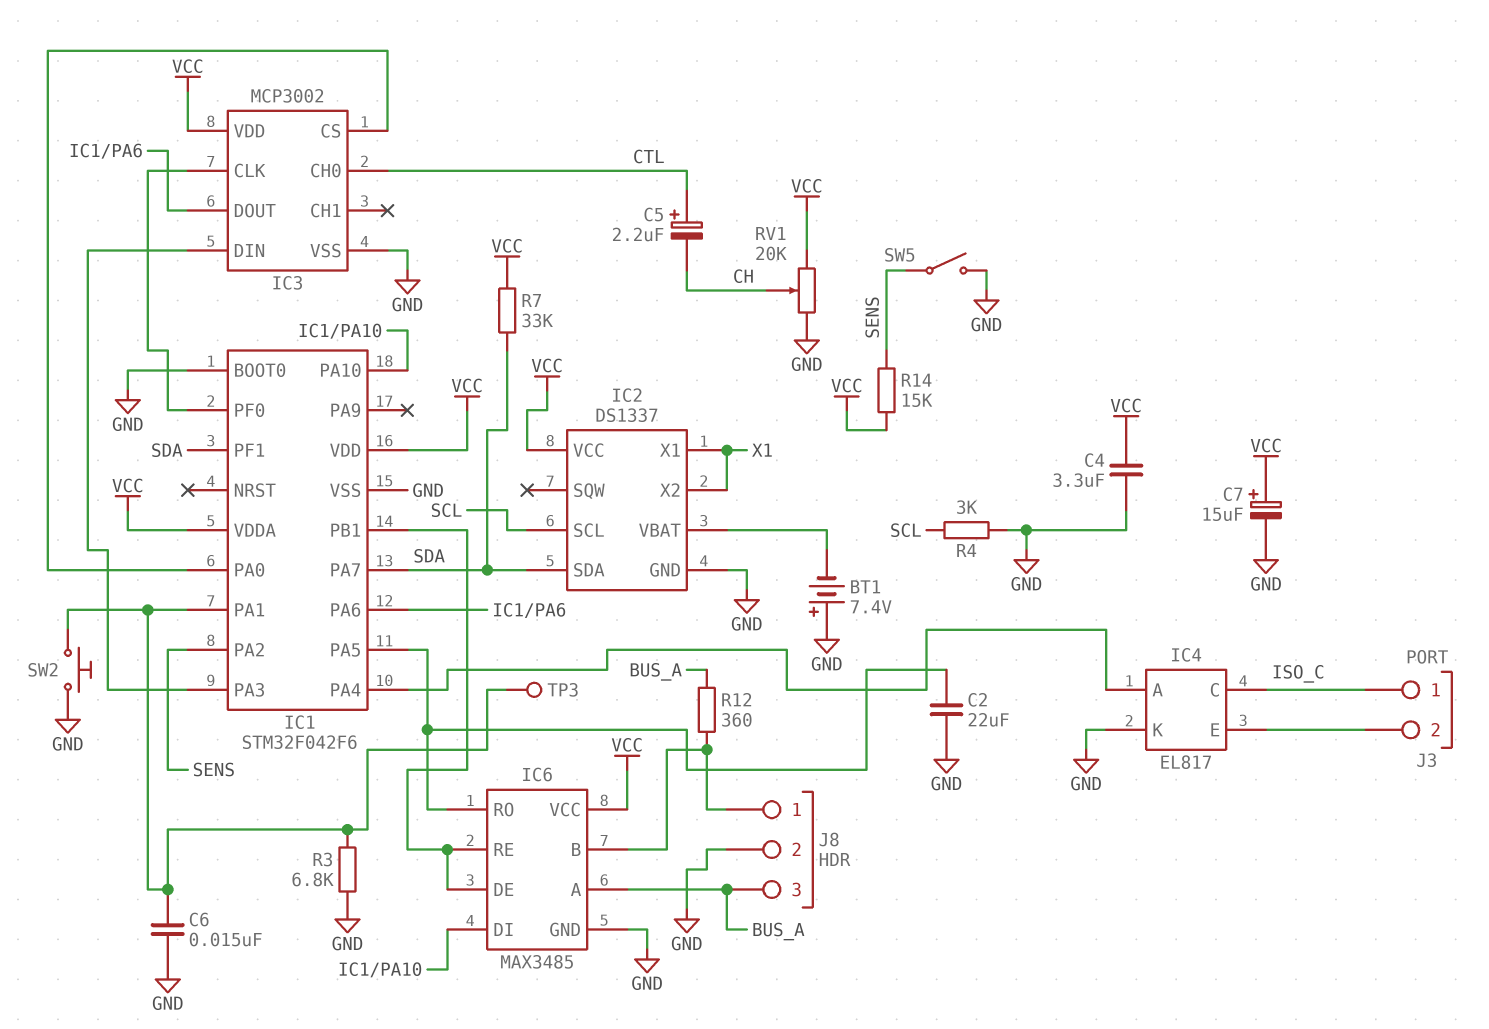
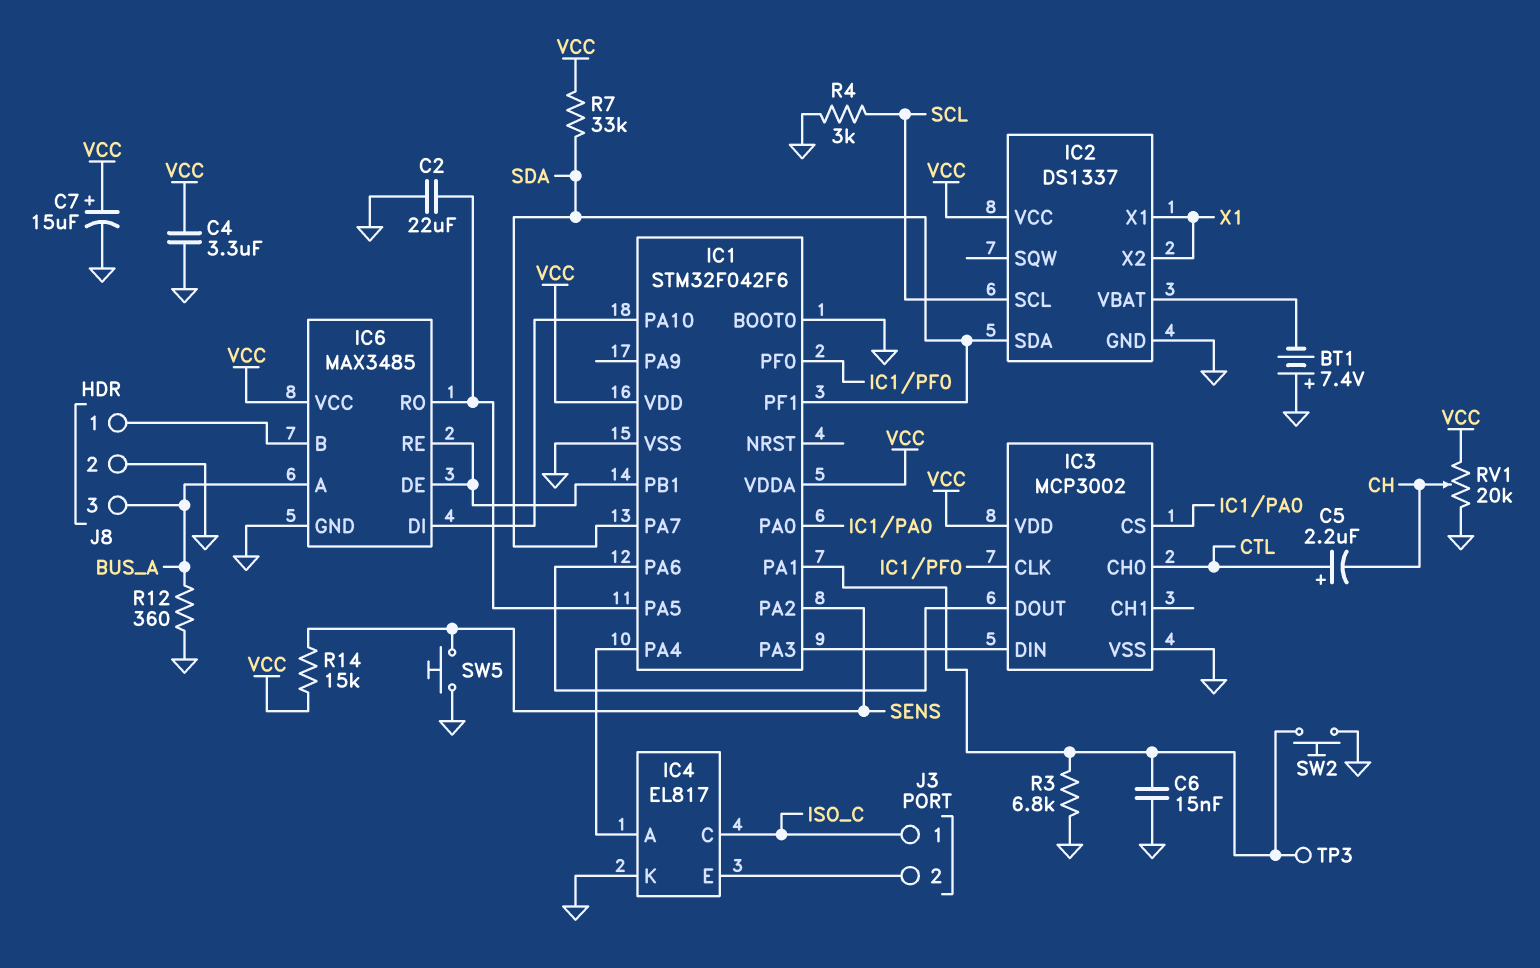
R12: 360 (BUS_A, IC6/B) -> 360 (BUS_A, GND)
SW5: switch (GND, SENS) -> button (GND, SENS)

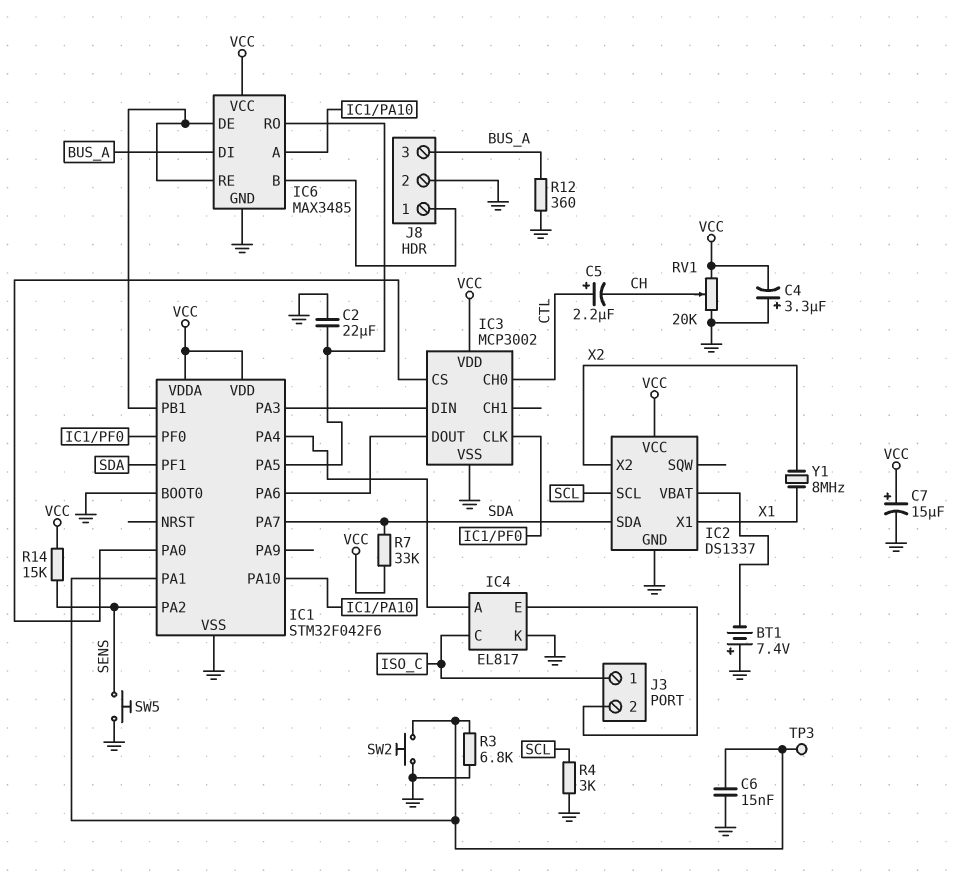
C4: 3.3uF (GND, VCC) -> 3.3uF (plus GND, minus VCC)
IC2 pin X2: X1 -> X2
IC6 pin A: BUS_A -> IC1/PA10
IC6 pin DI: IC1/PA10 -> BUS_A
Y1: none -> 8MHz (X1, X2)

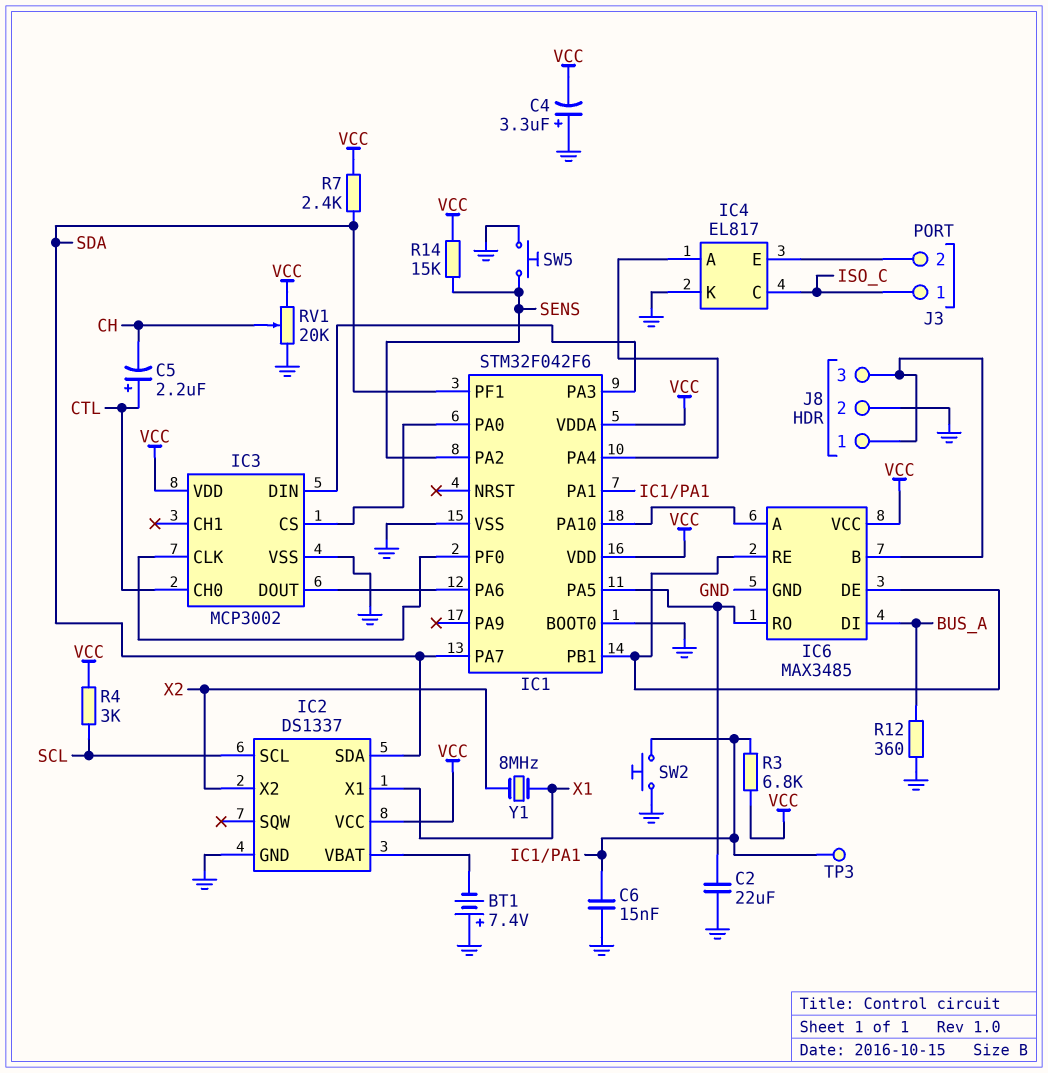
C7: 15uF (plus VCC, minus GND) -> none
J8 pin 3: BUS_A -> IC6/B
R3: 6.8k (GND, IC1/PA1) -> 6.8k (IC1/PA1, VCC)
R4: 3k (GND, SCL) -> 3k (SCL, VCC)
R7: 33k (SDA, VCC) -> 2.4k (SDA, VCC)

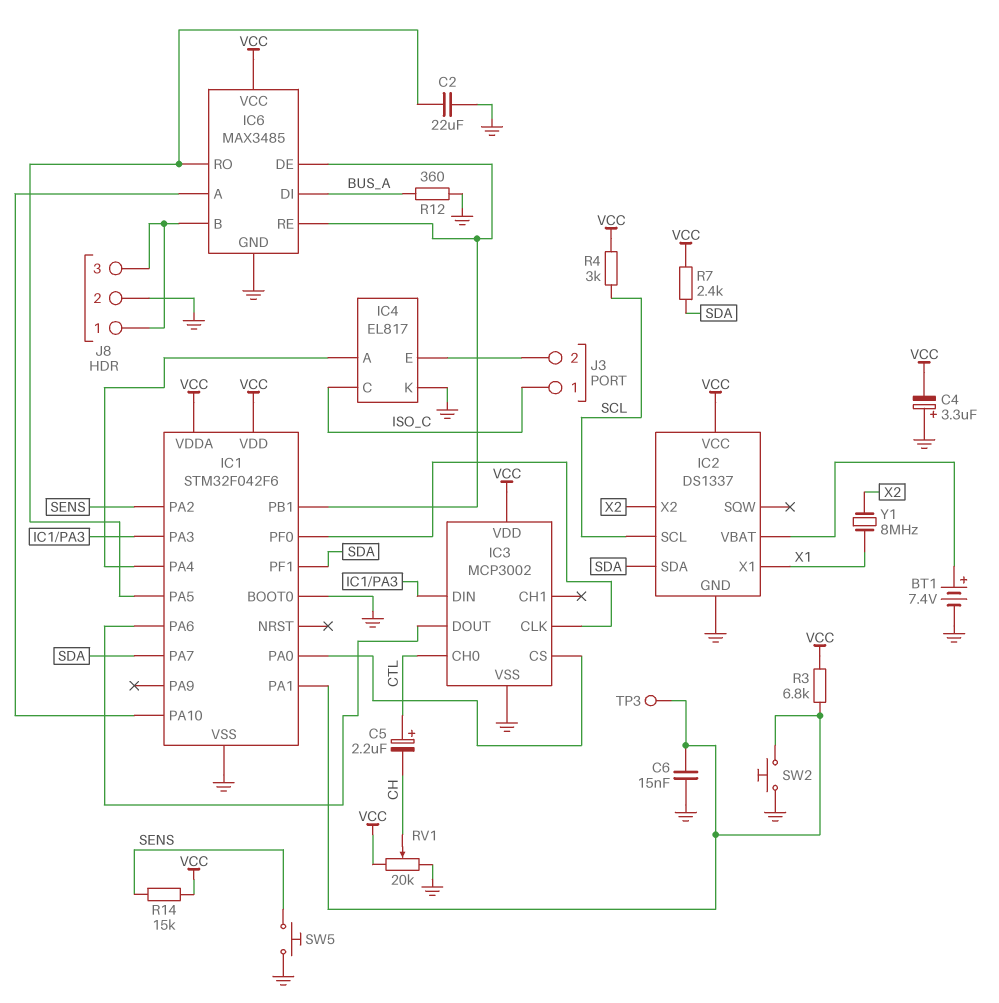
BT1: 7.4V (plus GND, minus IC2/VBAT) -> 7.4V (plus IC2/VBAT, minus GND)

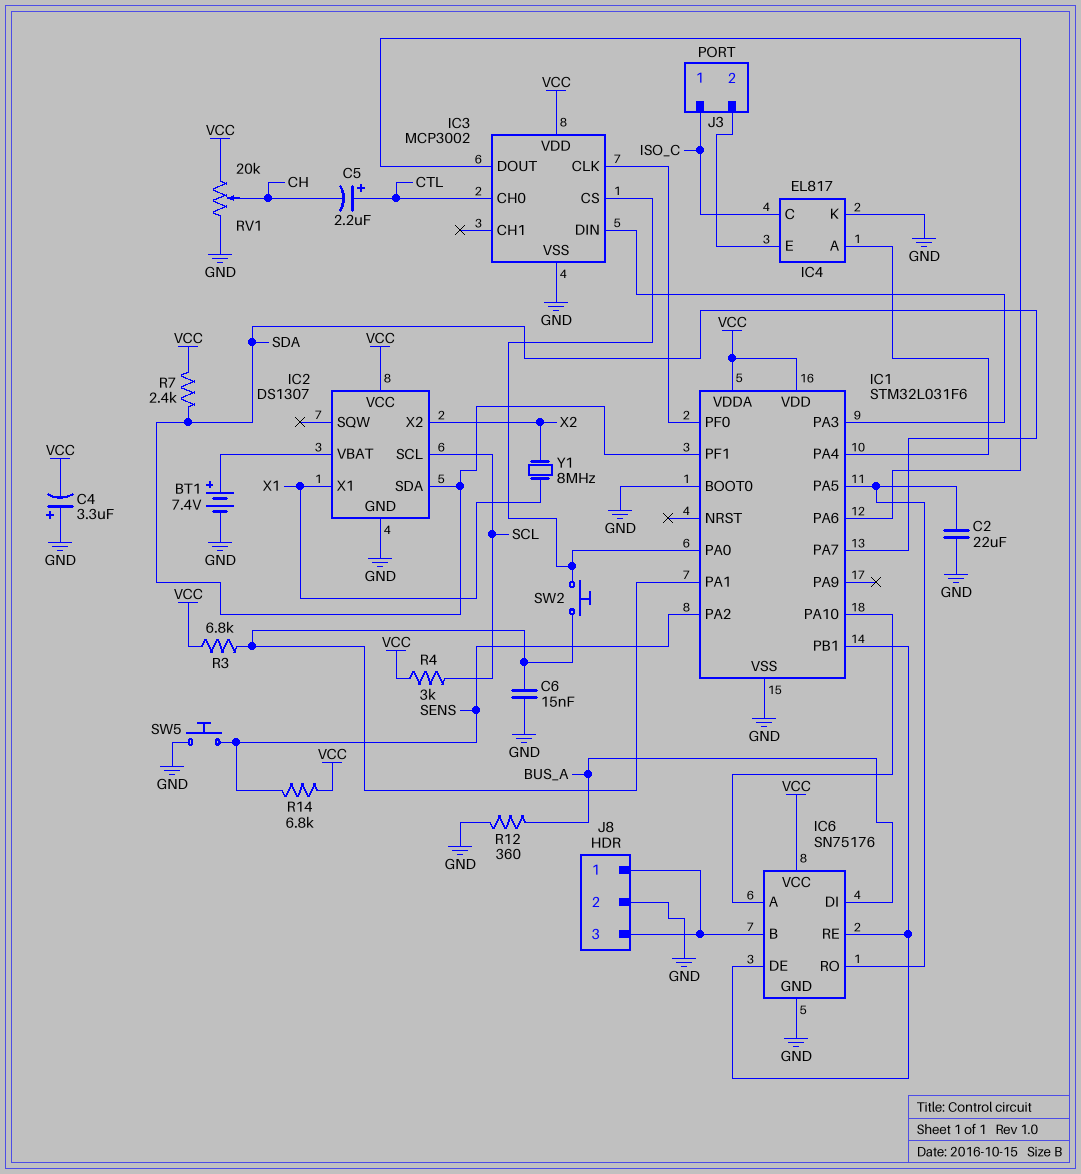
IC1: STM32F042F6 -> STM32L031F6
IC2: DS1337 -> DS1307
IC6: MAX3485 -> SN75176
R14: 15k (SENS, VCC) -> 6.8k (SENS, VCC)
SW2: button (GND, IC1/PA1) -> button (IC1/PA0, IC1/PA1)
TP3: test point (IC1/PA1) -> none

